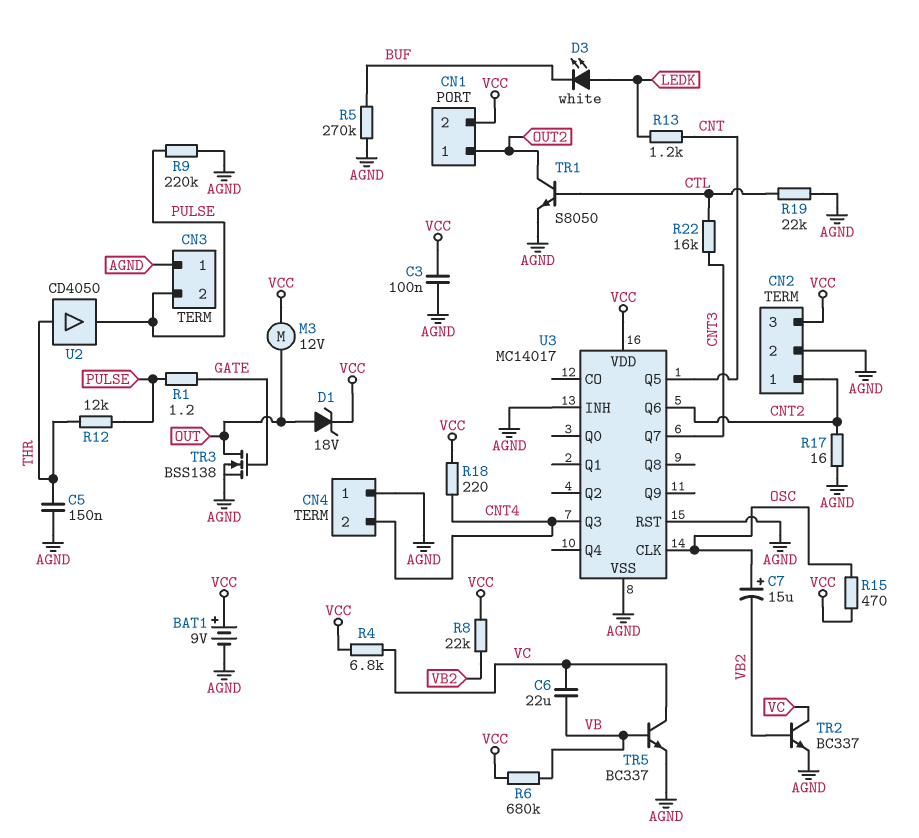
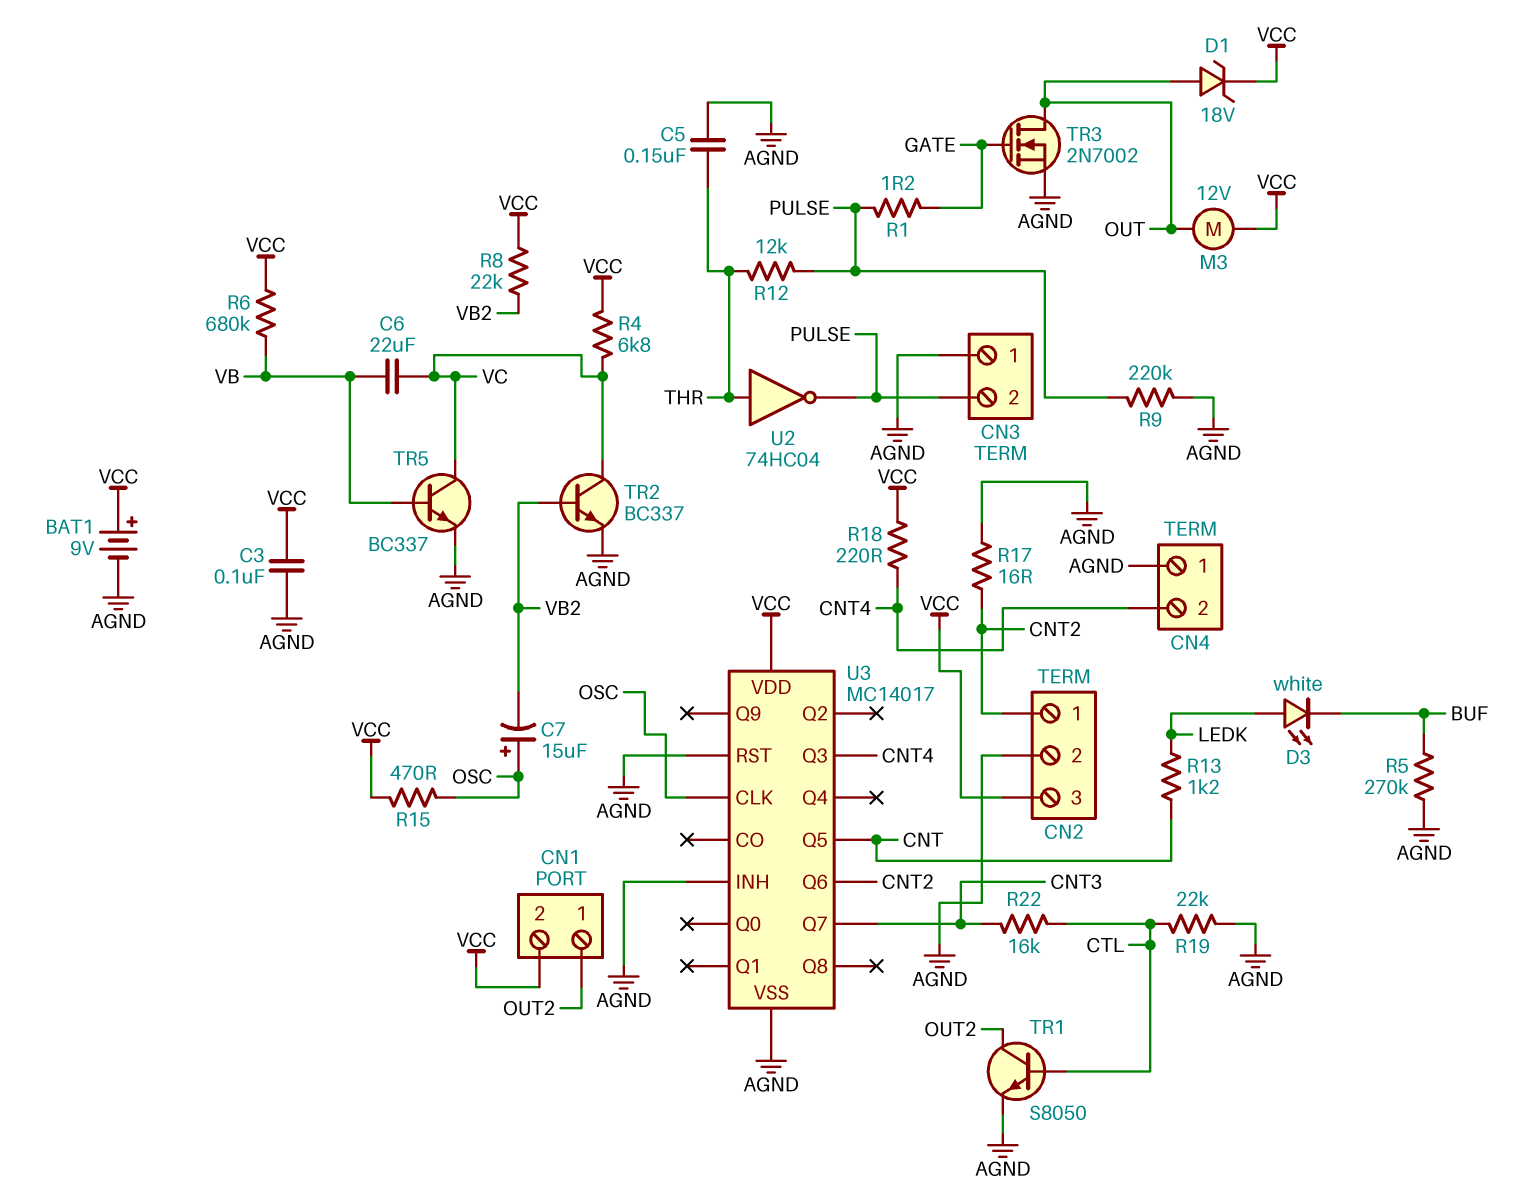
TR3: NMOS BSS138 (G GATE, D OUT, S AGND) -> NMOS 2N7002 (G GATE, D OUT, S AGND)
U2: buffer CD4050 (in THR, out PULSE) -> NOT 74HC04 (in THR, out PULSE)

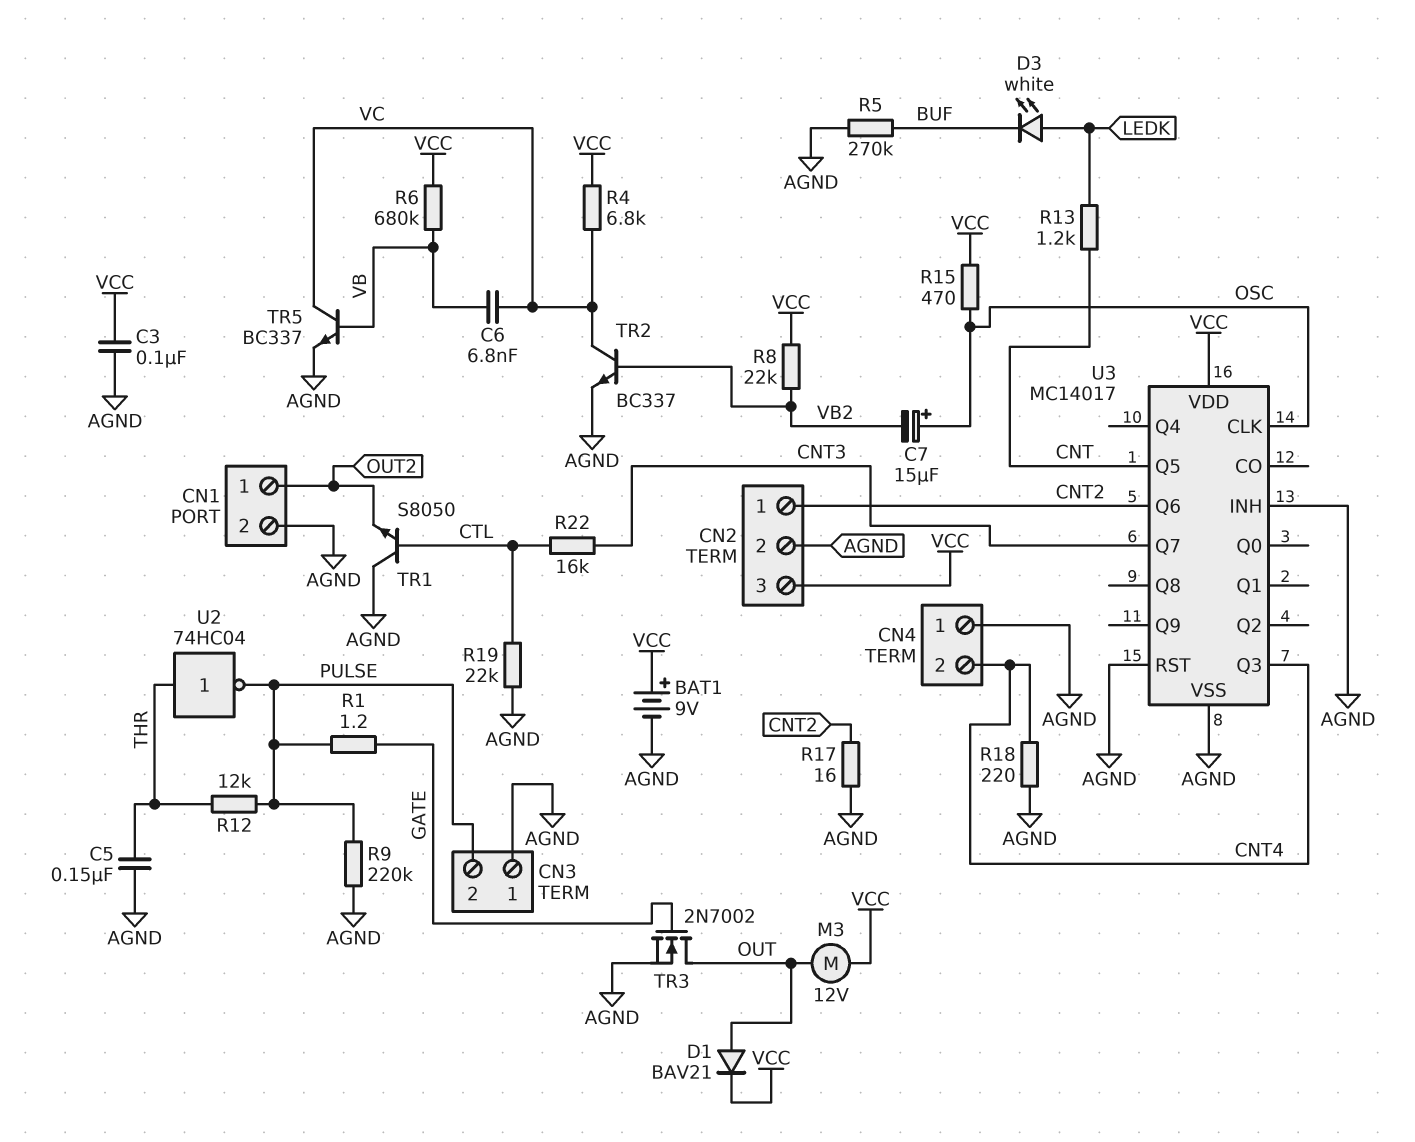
C6: 22uF (VB, VC) -> 6.8nF (VB, VC)
CN1 pin 2: VCC -> AGND
D1: zener 18V (A OUT, K VCC) -> diode BAV21 (A OUT, K VCC)
R18: 220 (CNT4, VCC) -> 220 (AGND, CNT4)
TR1: NPN S8050 (B CTL, C OUT2, E AGND) -> NPN S8050 (B CTL, C AGND, E OUT2)

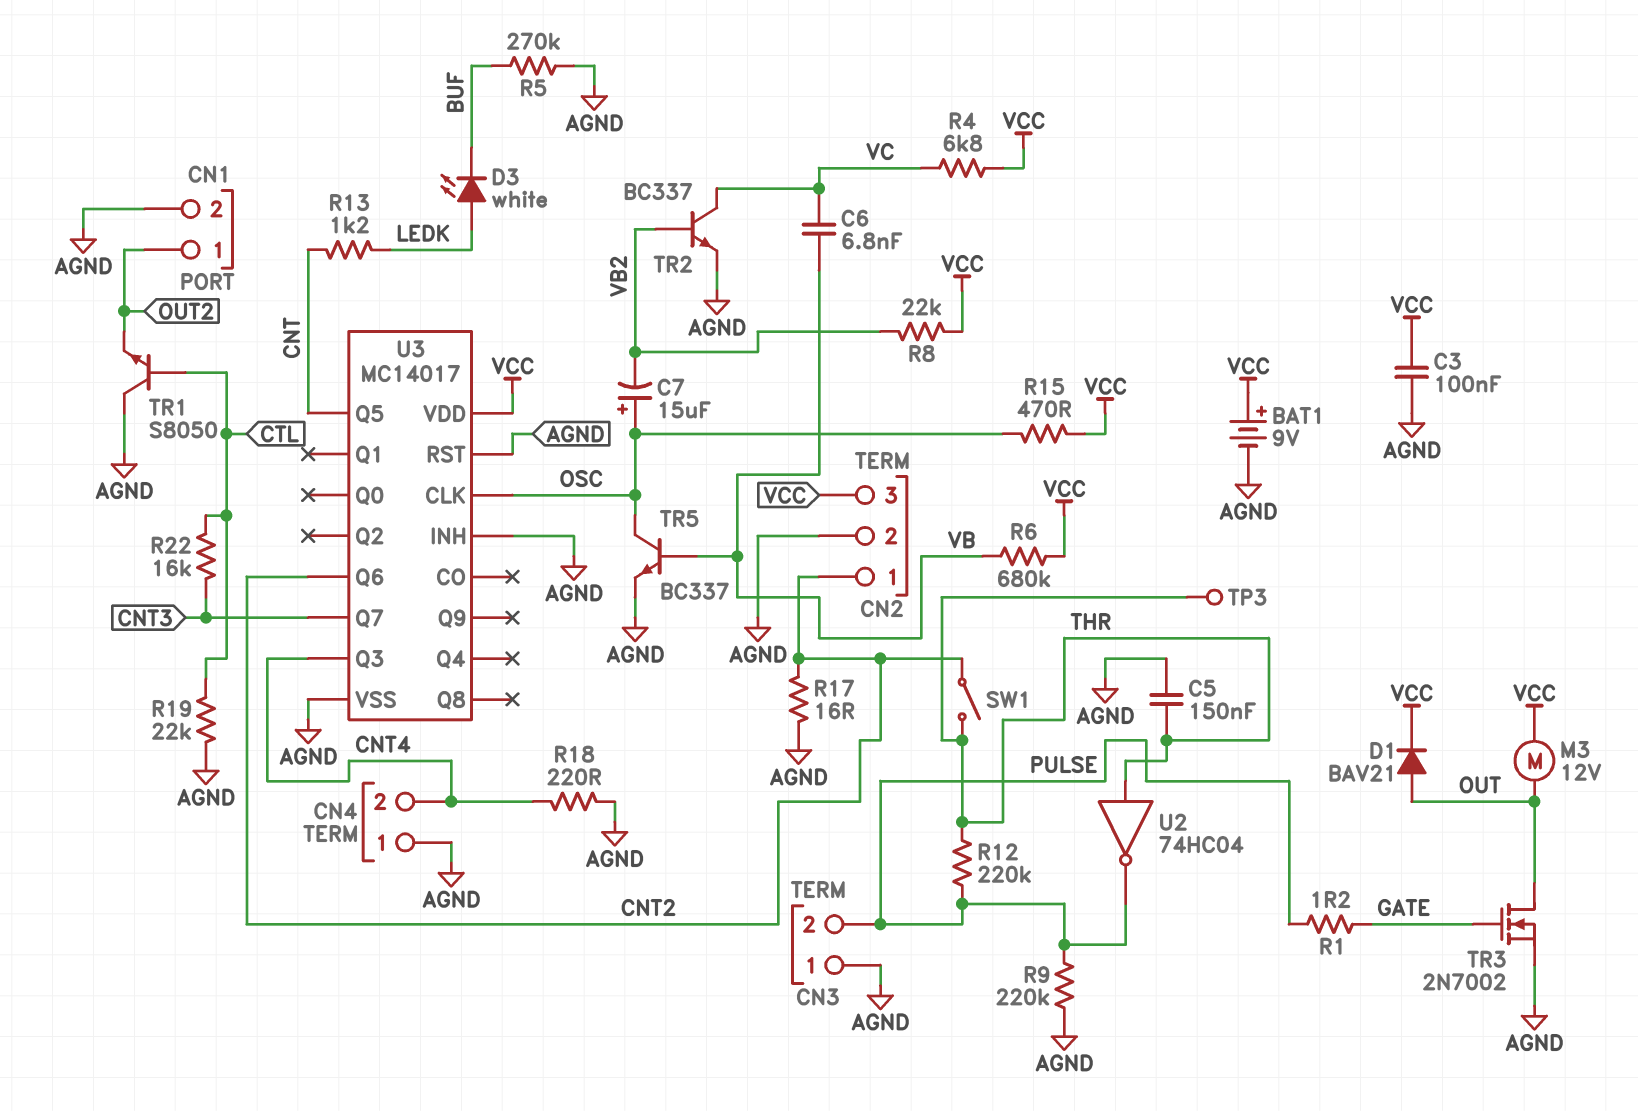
R12: 12k (PULSE, THR) -> 220k (PULSE, THR)
SW1: none -> switch (CNT2, THR)
TP3: none -> test point (THR)
TR5: NPN BC337 (B VB, C VC, E AGND) -> NPN BC337 (B VB, C OSC, E AGND)

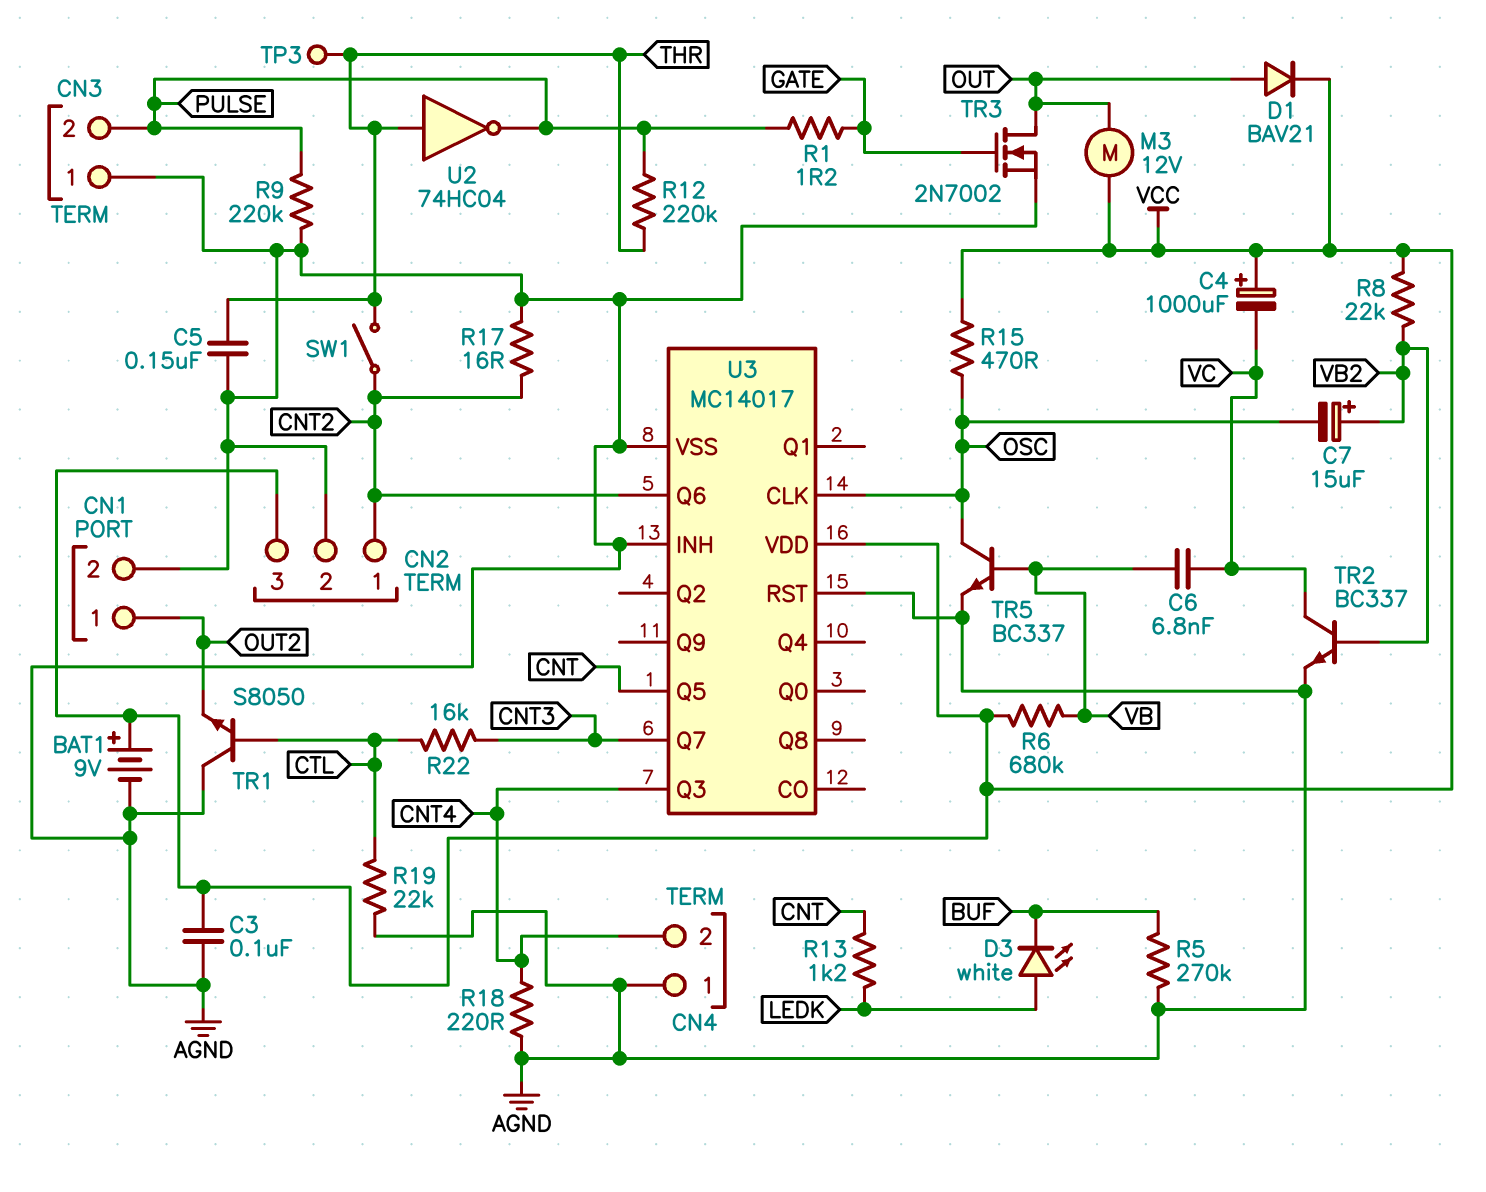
C4: none -> 1000uF (plus VCC, minus VC)
C7: 15uF (plus OSC, minus VB2) -> 15uF (plus VB2, minus OSC)
R4: 6.8k (VC, VCC) -> none

